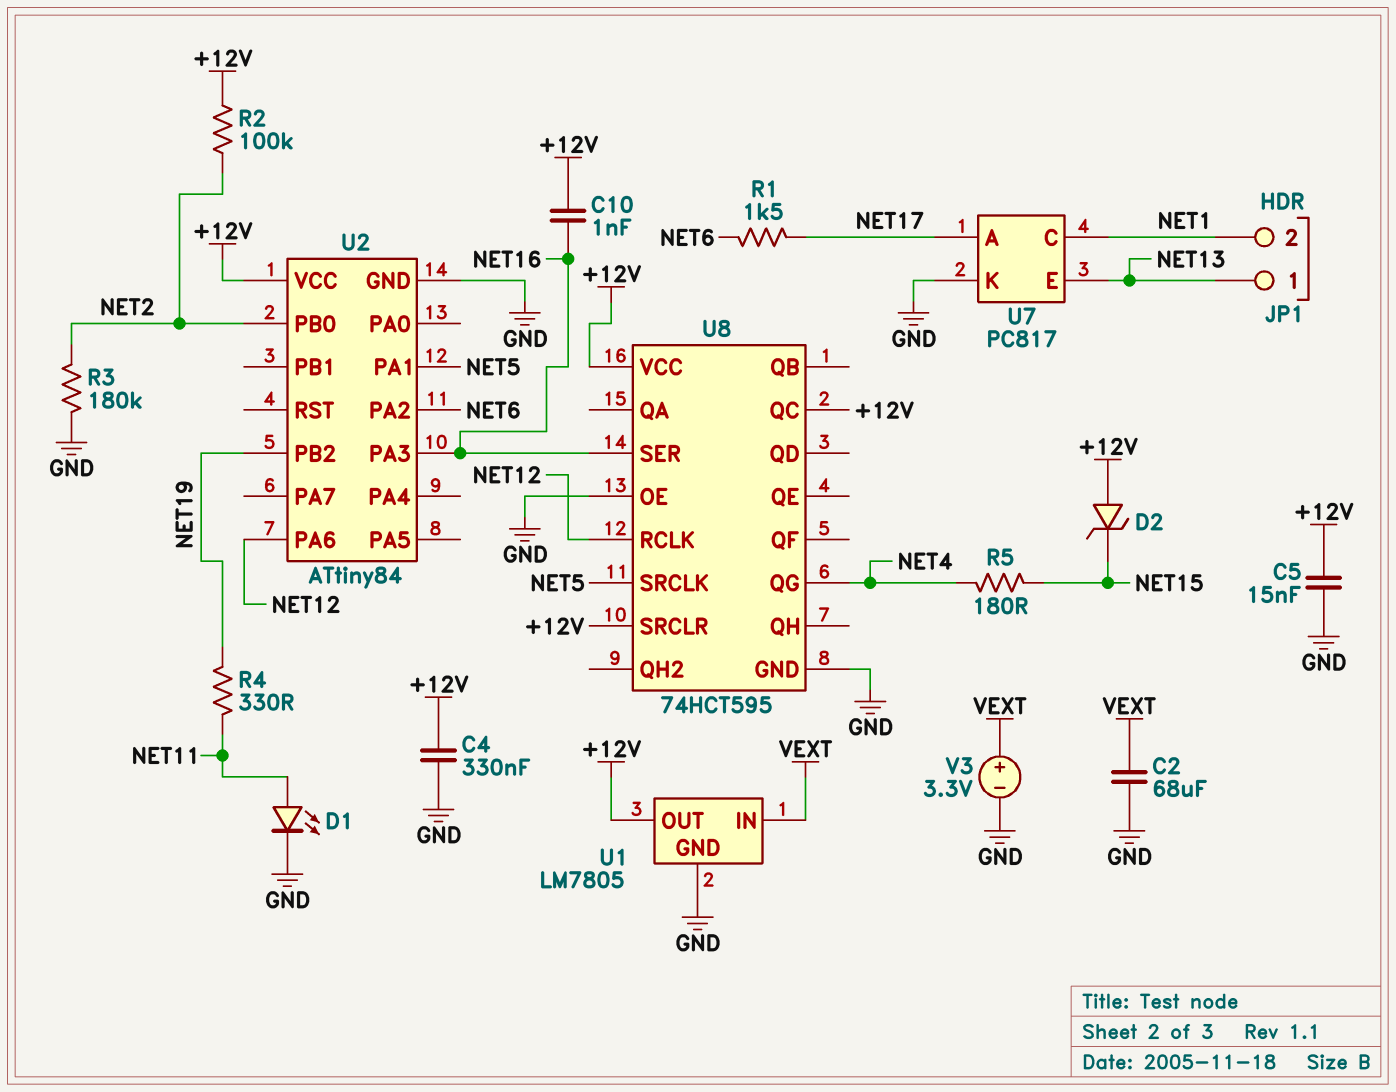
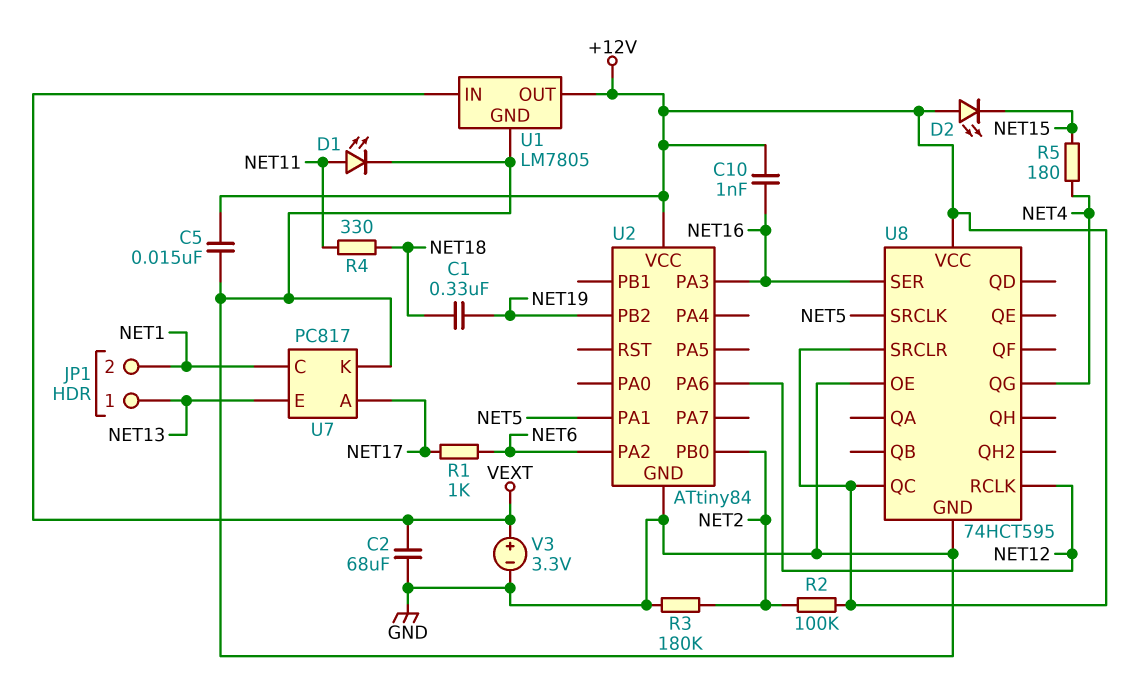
C1: none -> 330nF (NET18, NET19)
C4: 330nF (+12V, GND) -> none
D2: zener (A +12V, K NET15) -> LED (A +12V, K NET15)
R1: 1.5k (NET6, NET17) -> 1k (NET6, NET17)
R4: 330 (NET11, NET19) -> 330 (NET11, NET18)

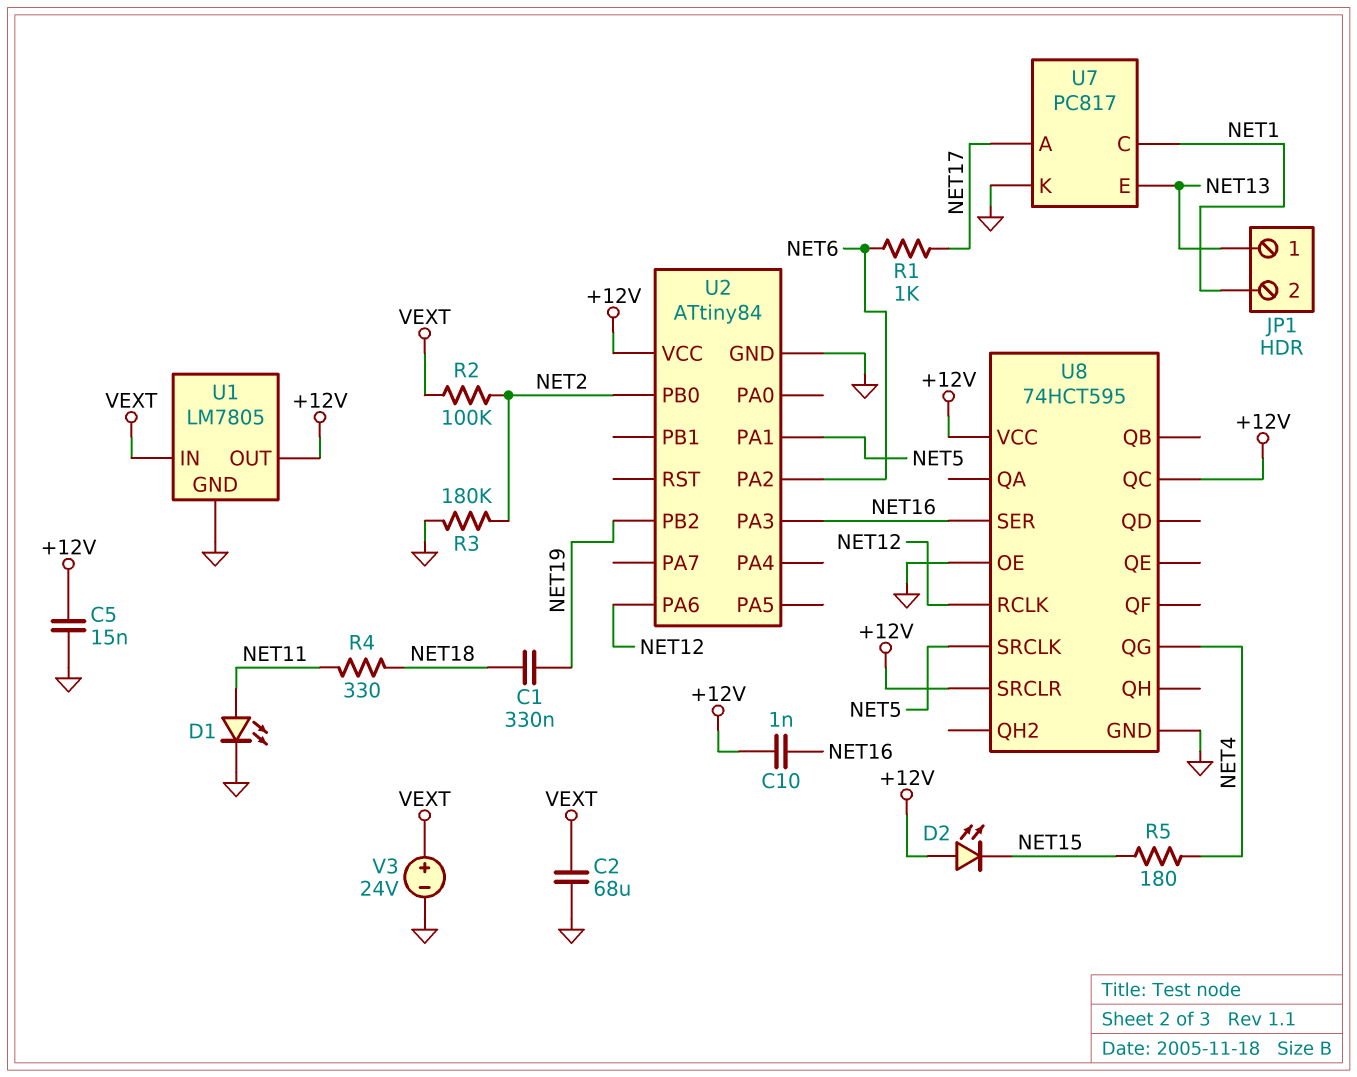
R2: 100k (+12V, NET2) -> 100k (NET2, VEXT)
V3: 3.3V (plus VEXT, minus GND) -> 24V (plus VEXT, minus GND)

